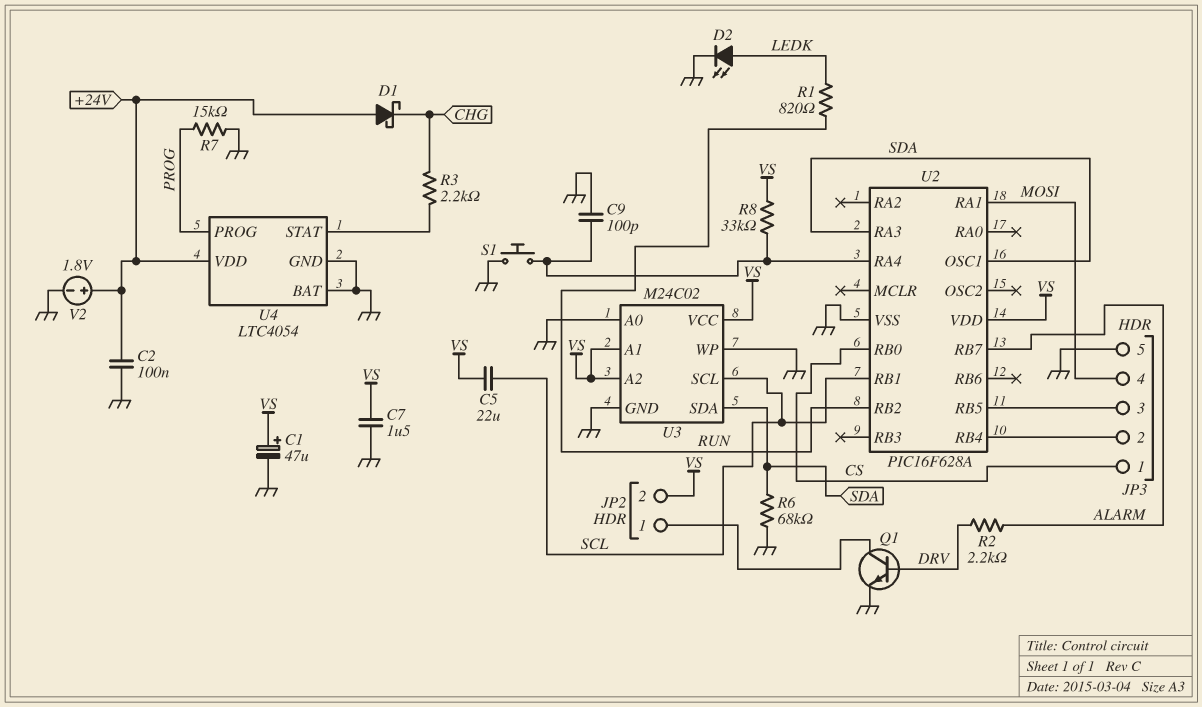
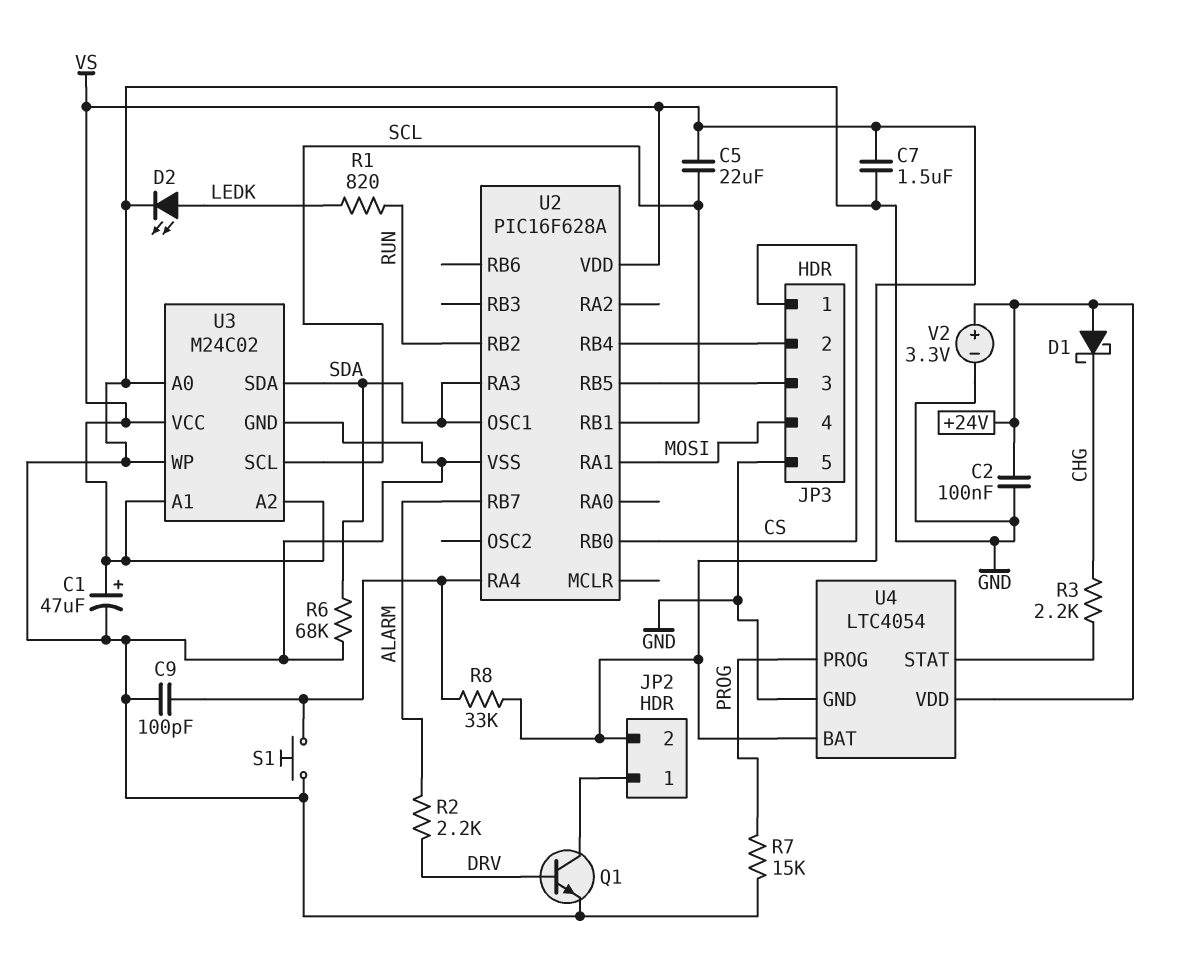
U4 pin BAT: GND -> VS
V2: 1.8V (plus +24V, minus GND) -> 3.3V (plus +24V, minus GND)

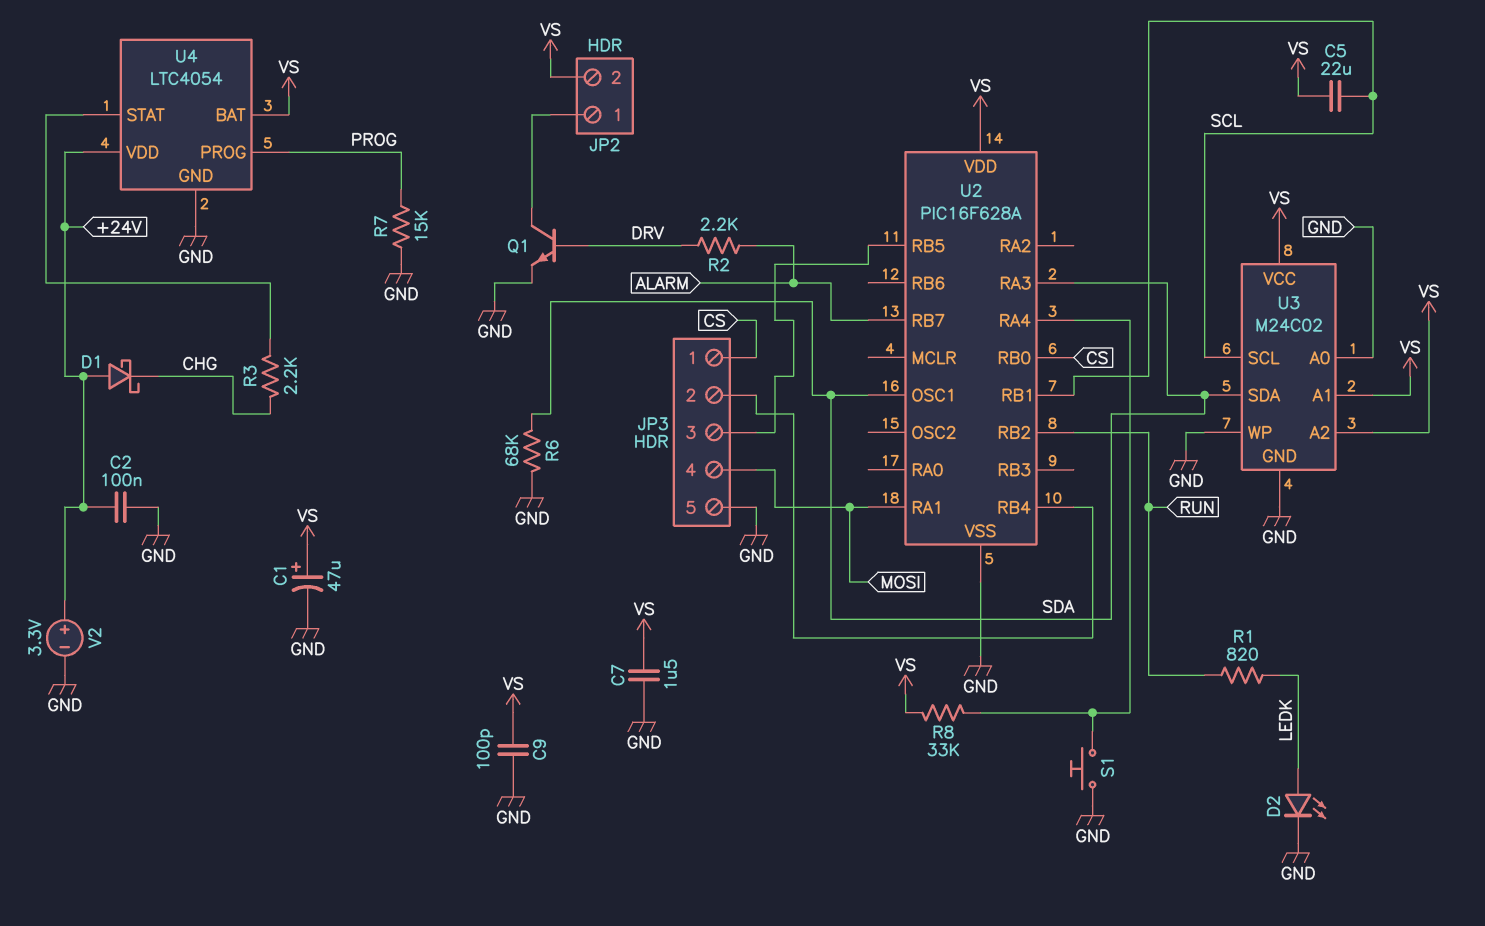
C9: 100pF (GND, U2/RA4) -> 100pF (GND, VS)

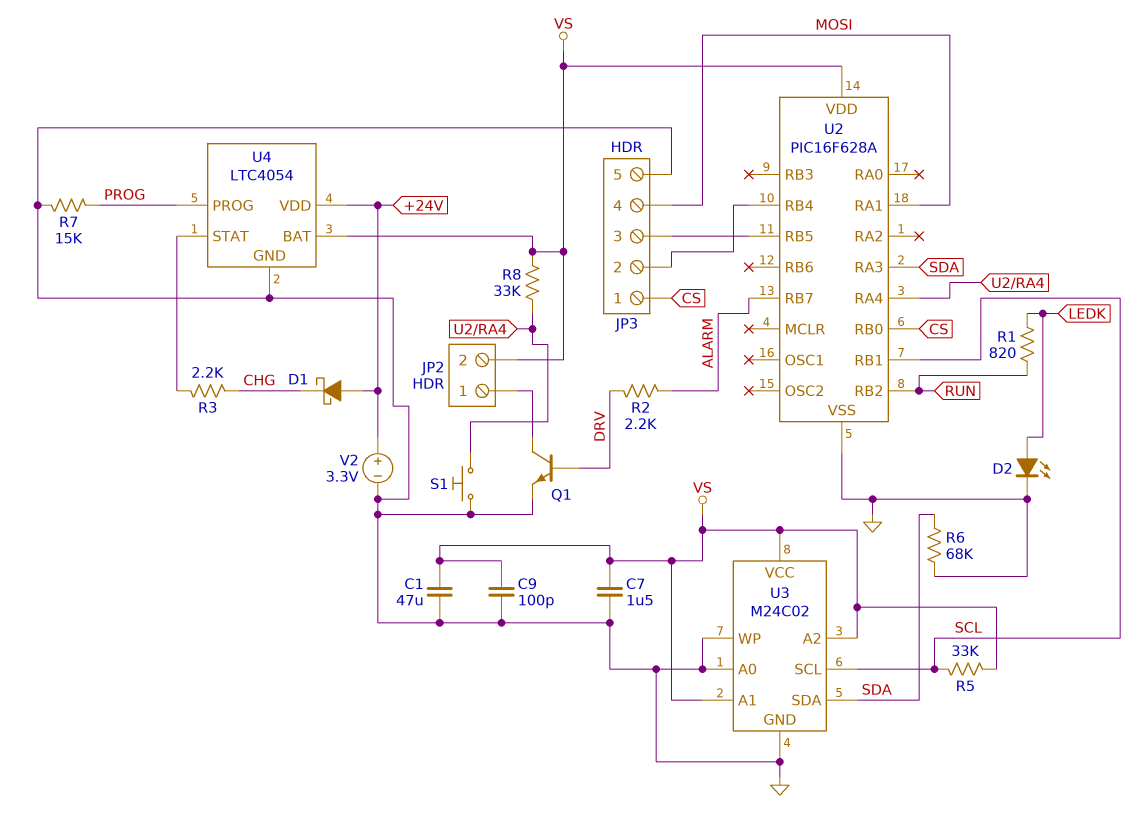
C1: 47uF (plus VS, minus GND) -> 47uF (GND, VS)
C2: 100nF (+24V, GND) -> none
C5: 22uF (SCL, VS) -> none
R5: none -> 33k (SCL, VS)
U2 pin OSC1: SDA -> none

